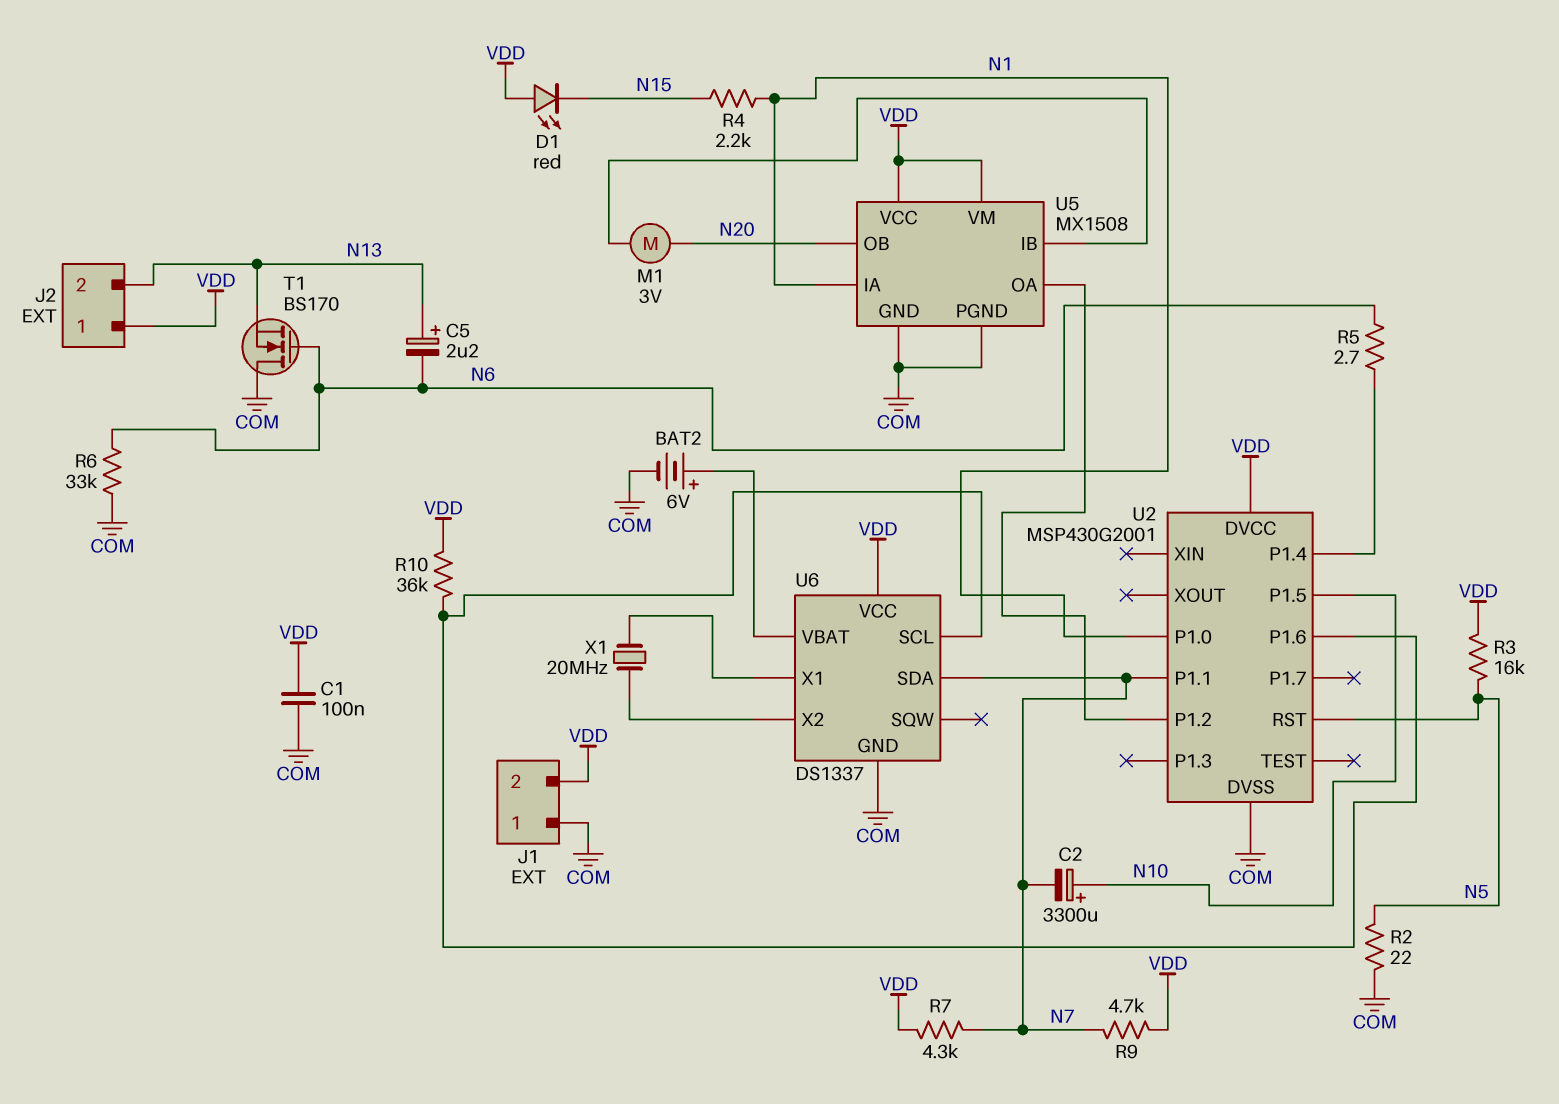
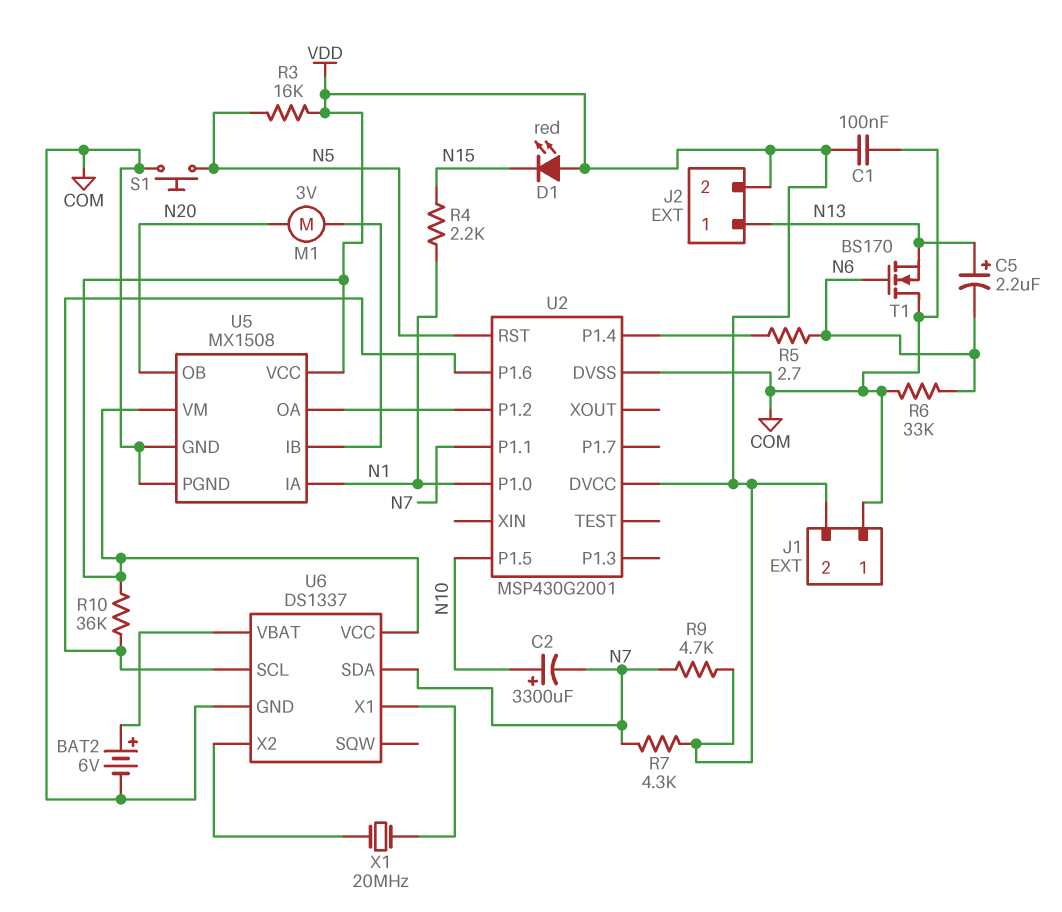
J2 pin 1: VDD -> N13
J2 pin 2: N13 -> VDD
R2: 22 (COM, N5) -> none
S1: none -> button (COM, N5)

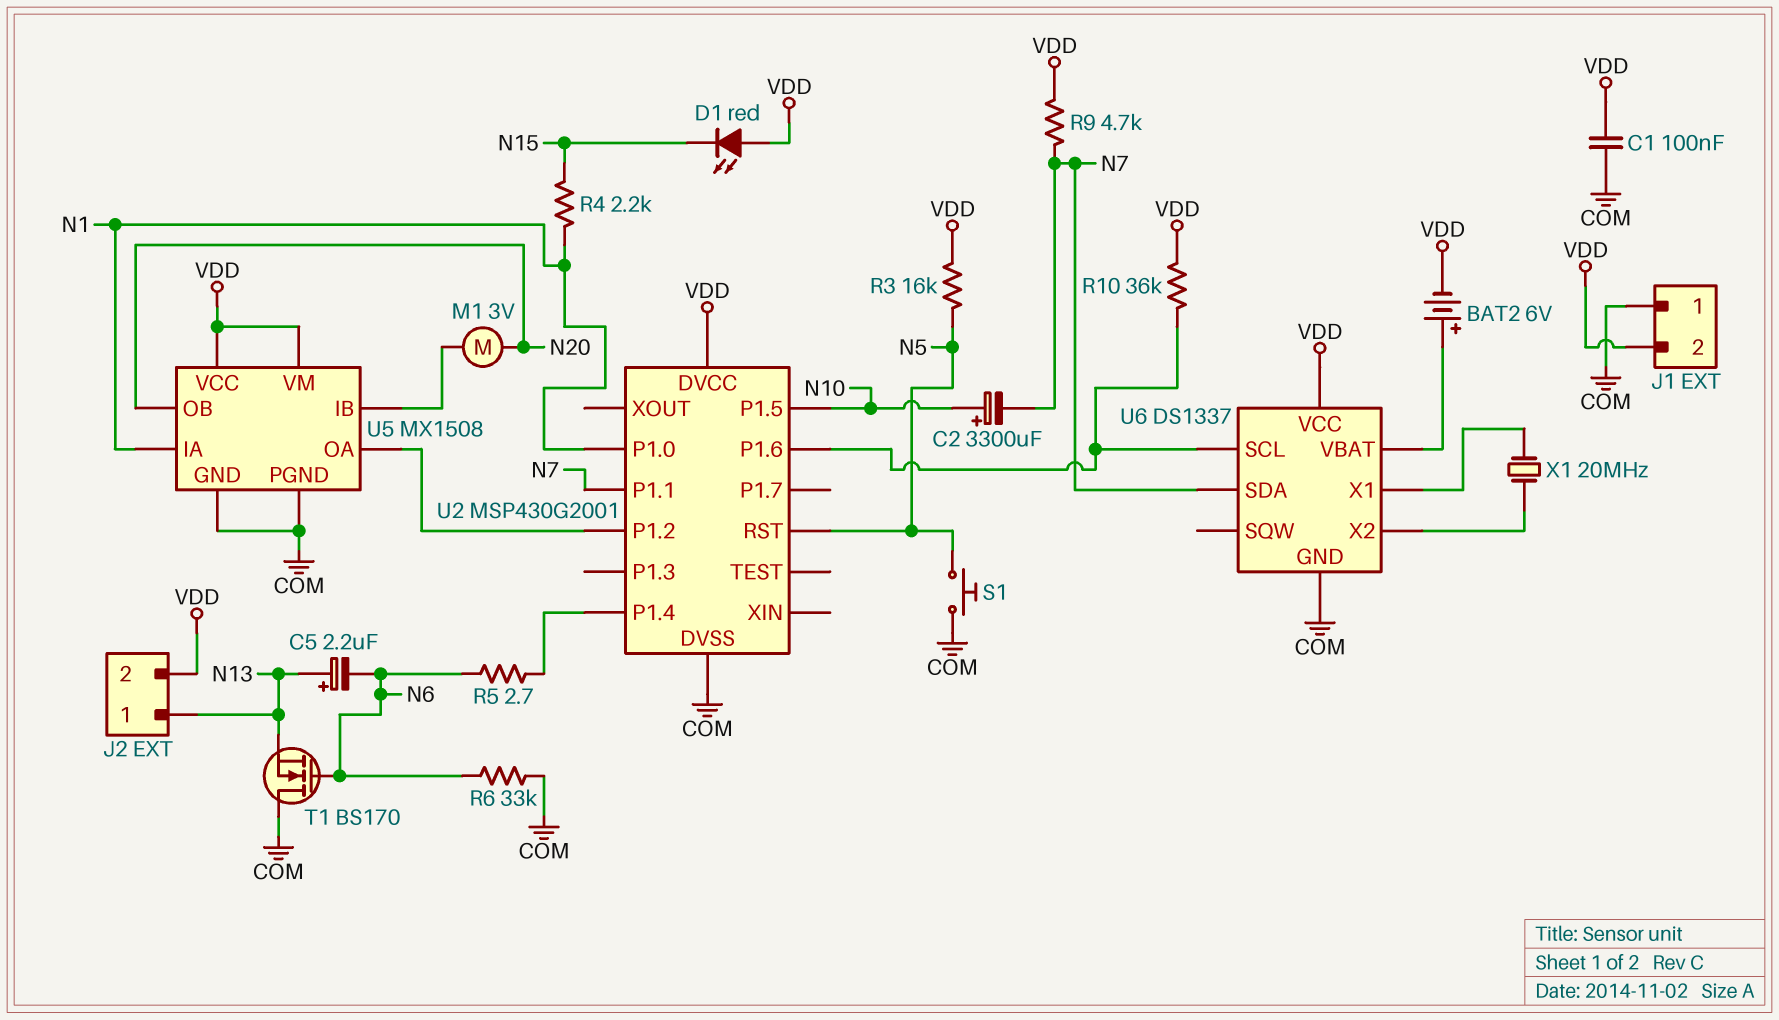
BAT2: 6V (plus U6/VBAT, minus COM) -> 6V (plus U6/VBAT, minus VDD)
R7: 4.3k (N7, VDD) -> none

